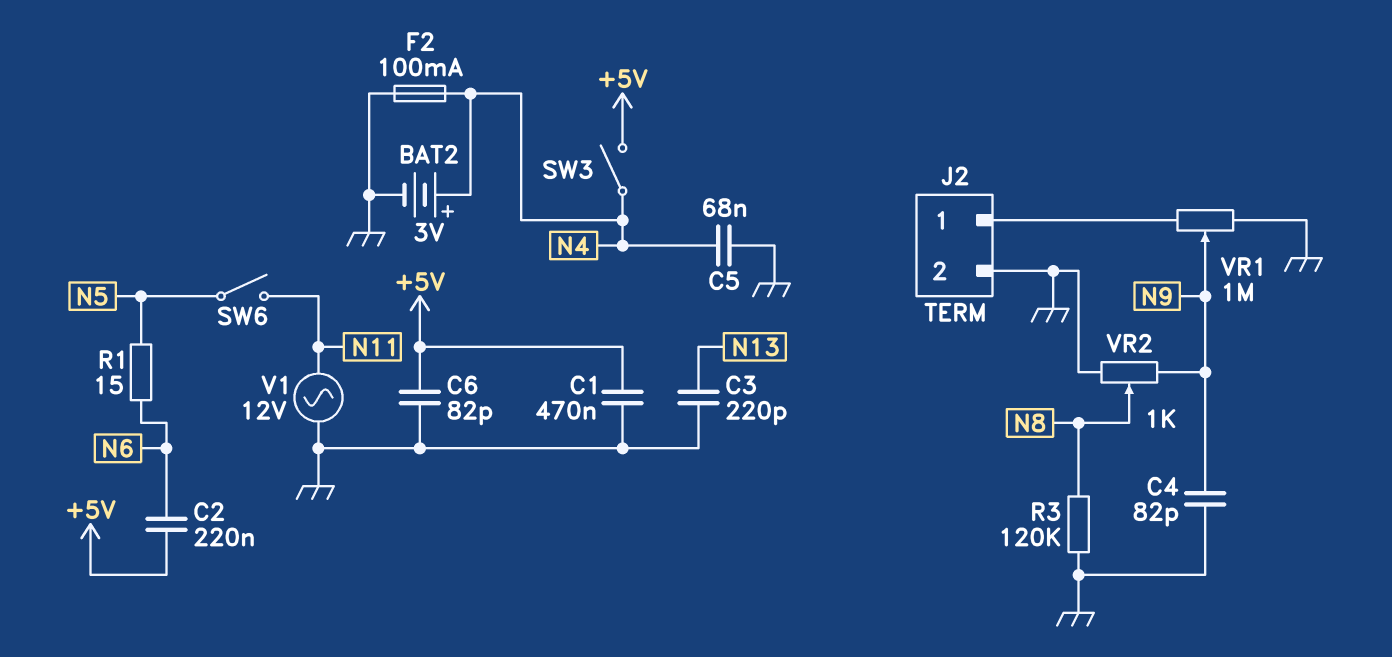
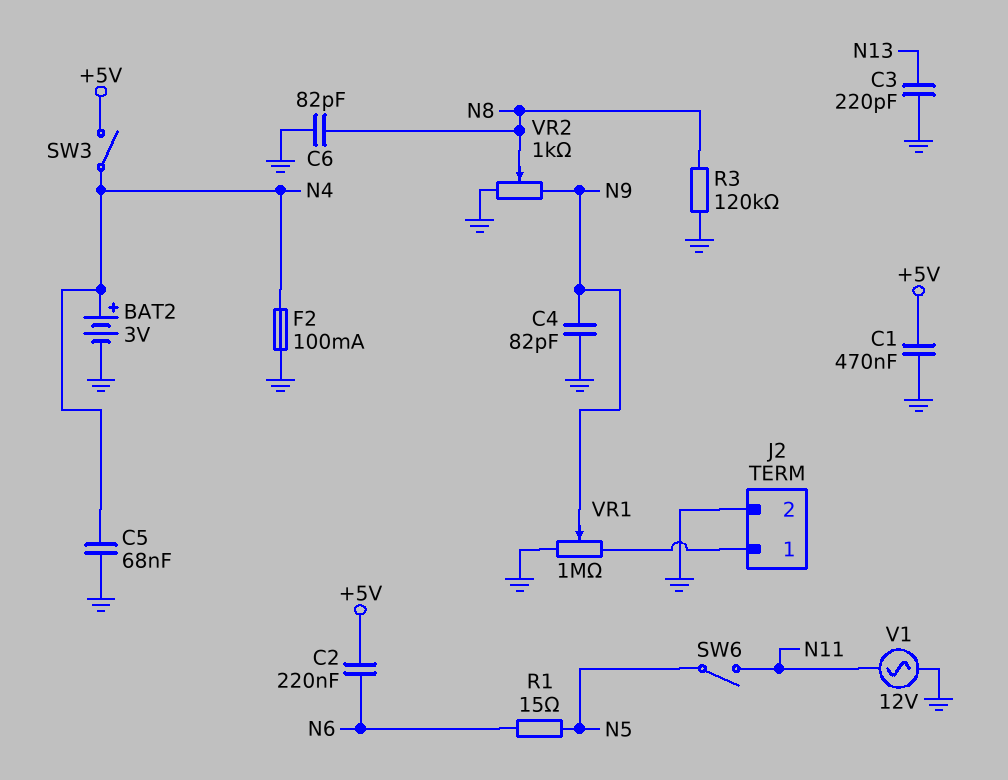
C6: 82pF (+5V, GND) -> 82pF (GND, N8)

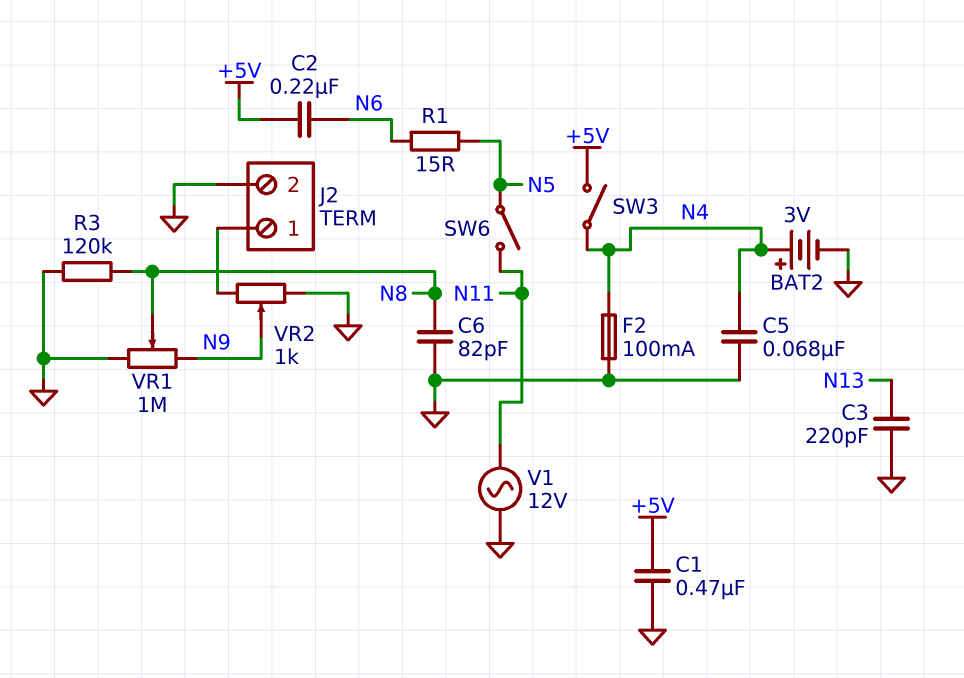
C4: 82pF (GND, N9) -> none
VR1: 1M (GND, J2/1, wiper N9) -> 1M (GND, N9, wiper N8)
VR2: 1k (GND, N9, wiper N8) -> 1k (GND, J2/1, wiper N9)

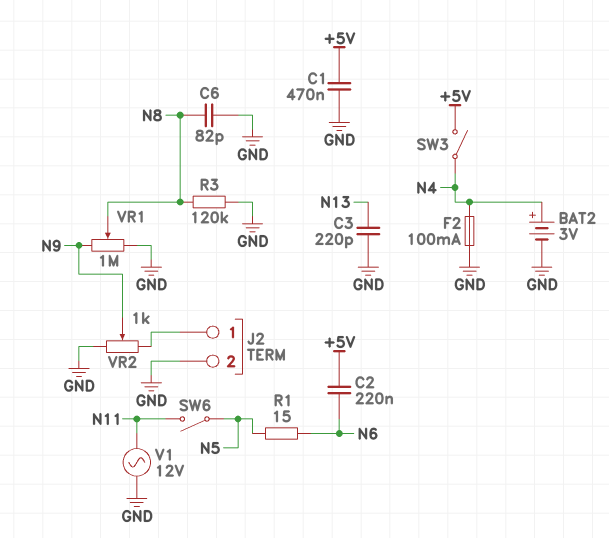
C5: 68nF (GND, N4) -> none

